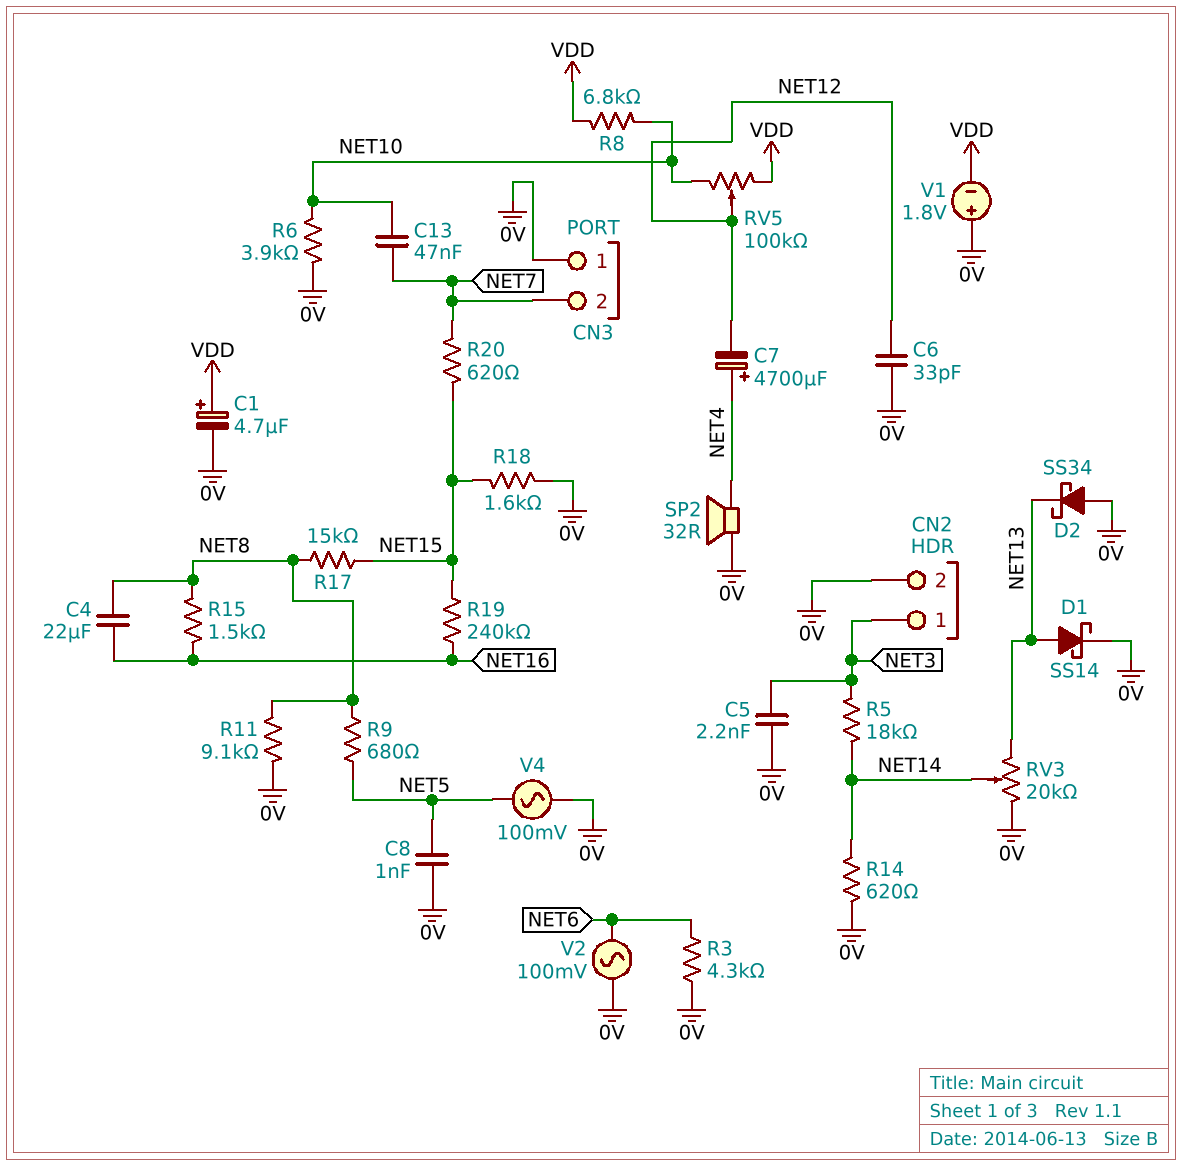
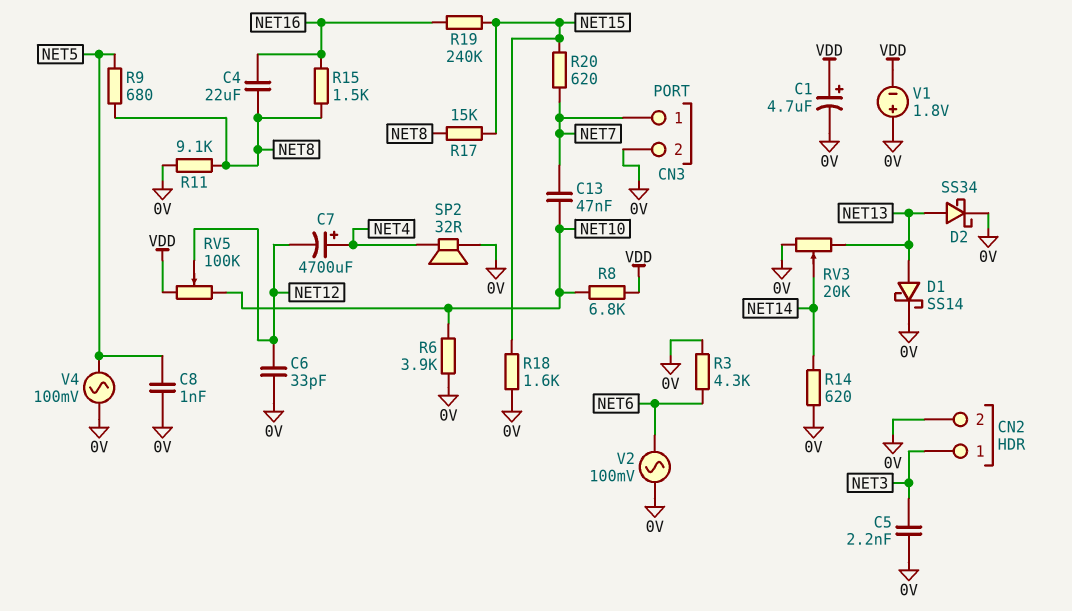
CN3 pin 1: 0V -> NET7
CN3 pin 2: NET7 -> 0V
D2: schottky SS34 (A 0V, K NET13) -> schottky SS34 (A NET13, K 0V)
R5: 18k (NET3, NET14) -> none

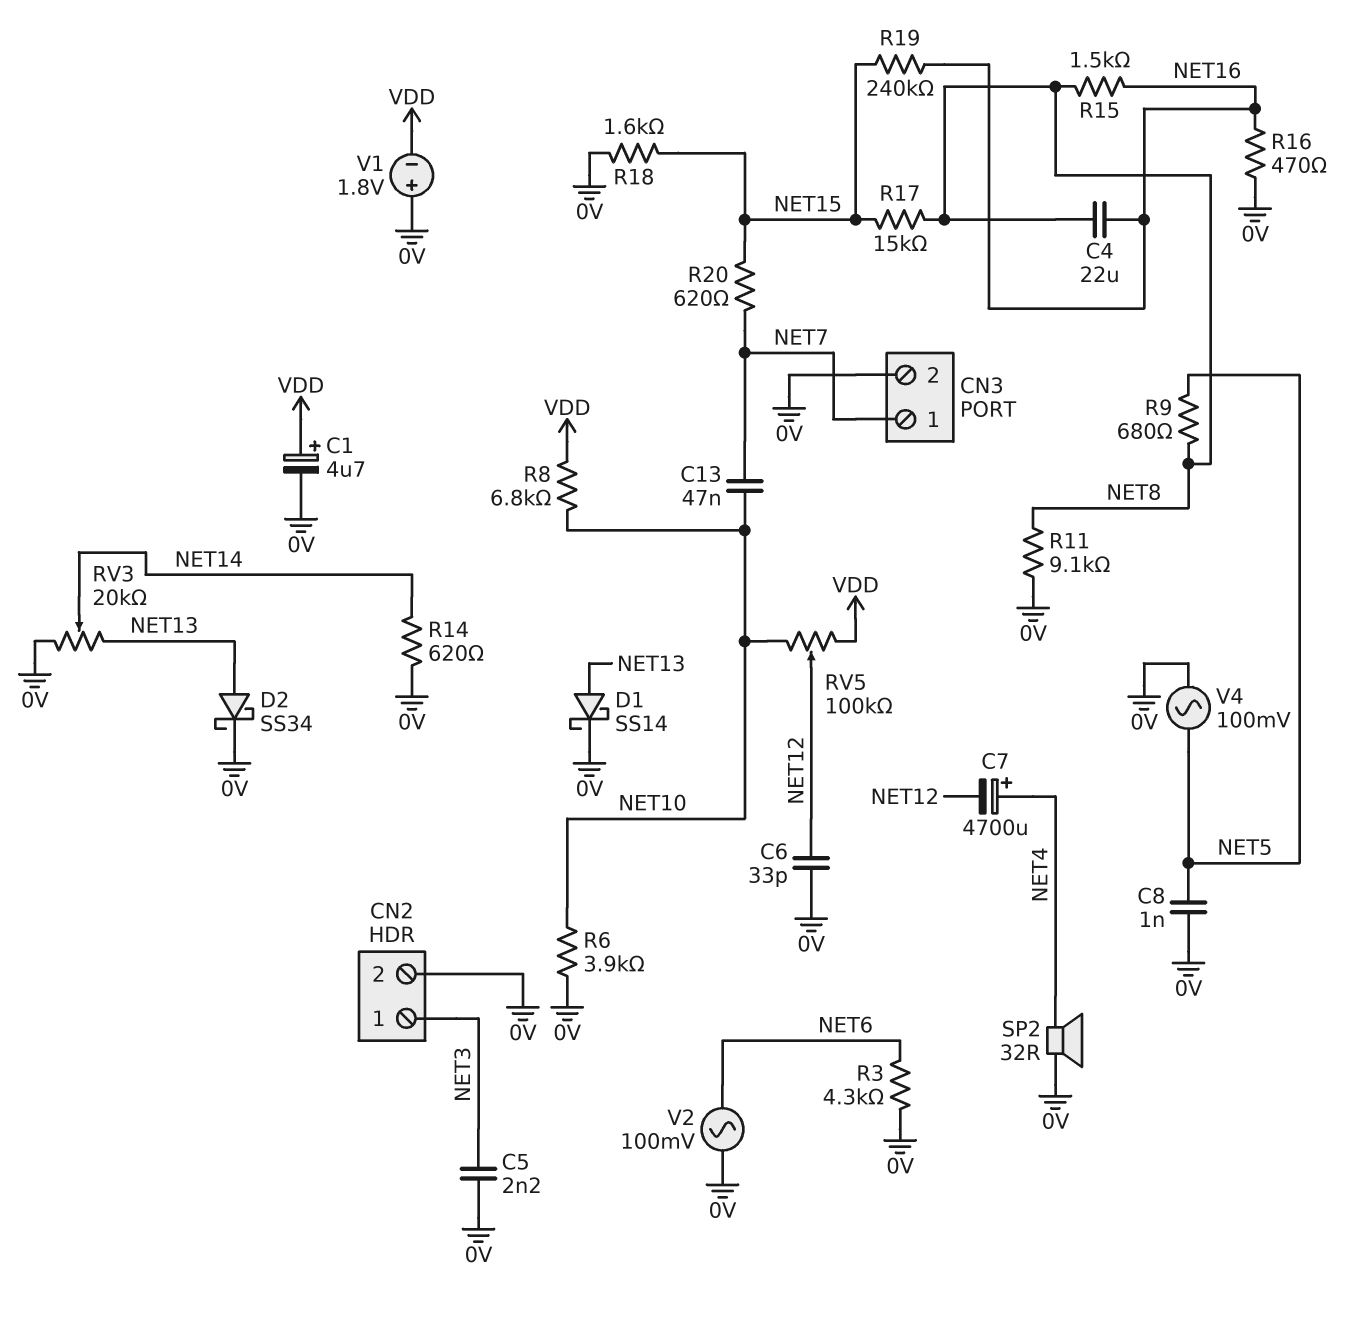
R16: none -> 470 (0V, NET16)

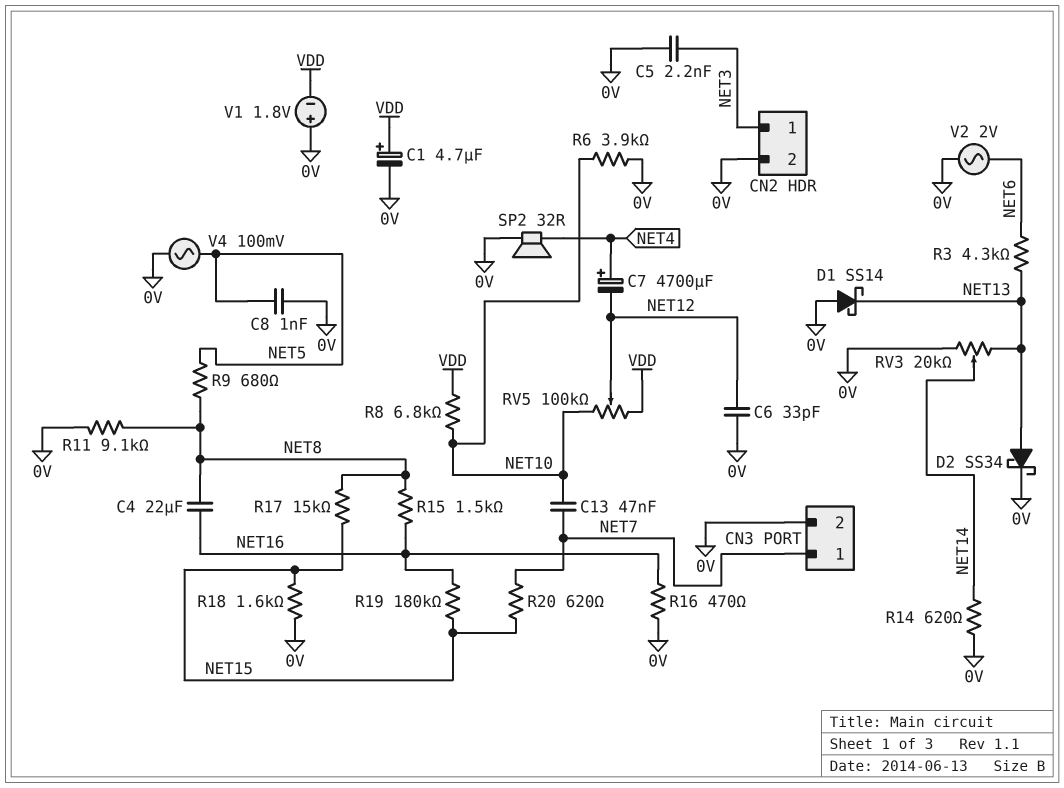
D1: schottky SS14 (A NET13, K 0V) -> schottky SS14 (A 0V, K NET13)
R3: 4.3k (0V, NET6) -> 4.3k (NET6, NET13)
R19: 240k (NET15, NET16) -> 180k (NET15, NET16)
V2: AC 100mV (0V, NET6) -> AC 2V (0V, NET6)

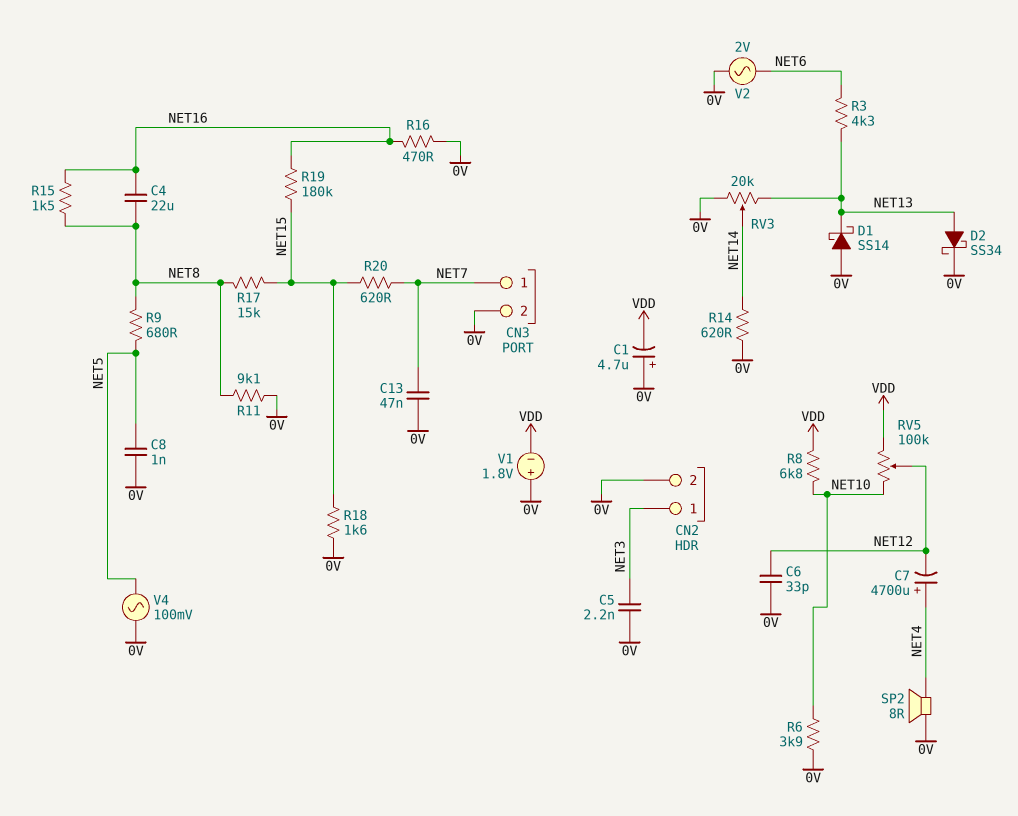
C1: 4.7uF (plus VDD, minus 0V) -> 4.7uF (plus 0V, minus VDD)
C13: 47nF (NET7, NET10) -> 47nF (0V, NET7)
SP2: speaker 32R (0V, NET4) -> speaker 8R (0V, NET4)

